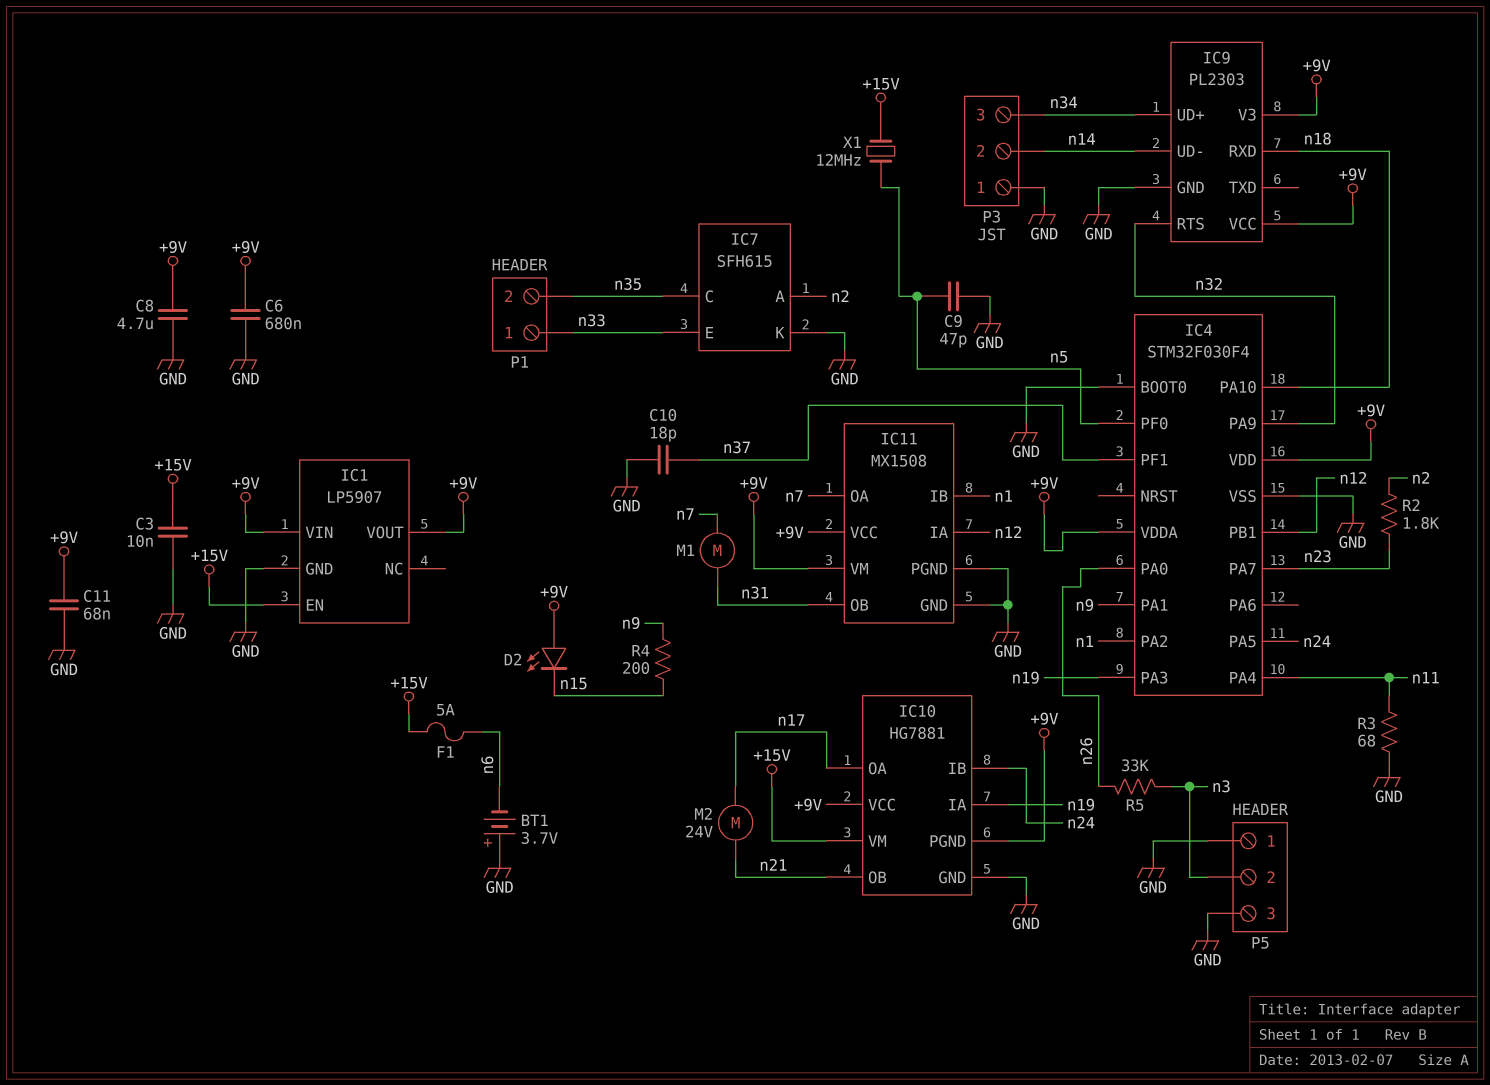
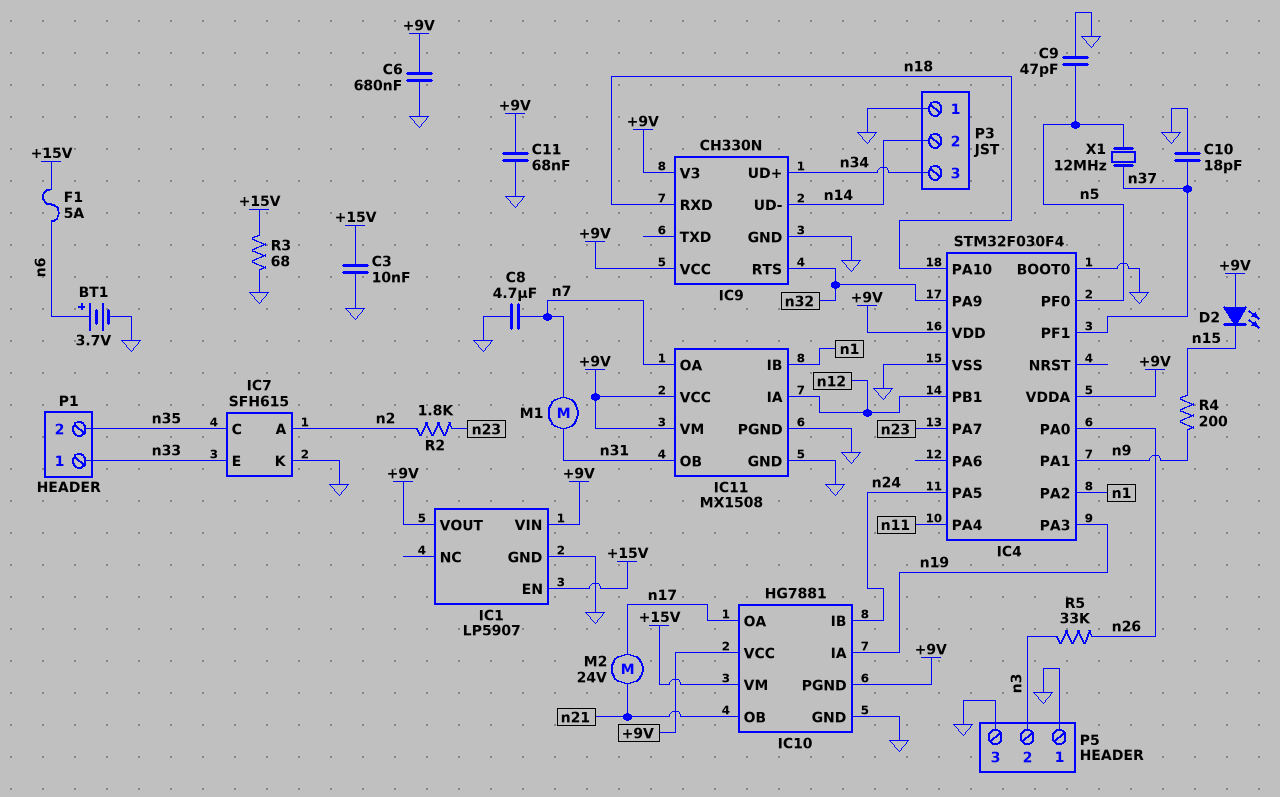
BT1: 3.7V (plus GND, minus n6) -> 3.7V (plus n6, minus GND)
C8: 4.7uF (+9V, GND) -> 4.7uF (GND, n7)
IC9: PL2303 -> CH330N
R3: 68 (GND, n11) -> 68 (+15V, GND)
X1: 12MHz (+15V, n5) -> 12MHz (n5, n37)

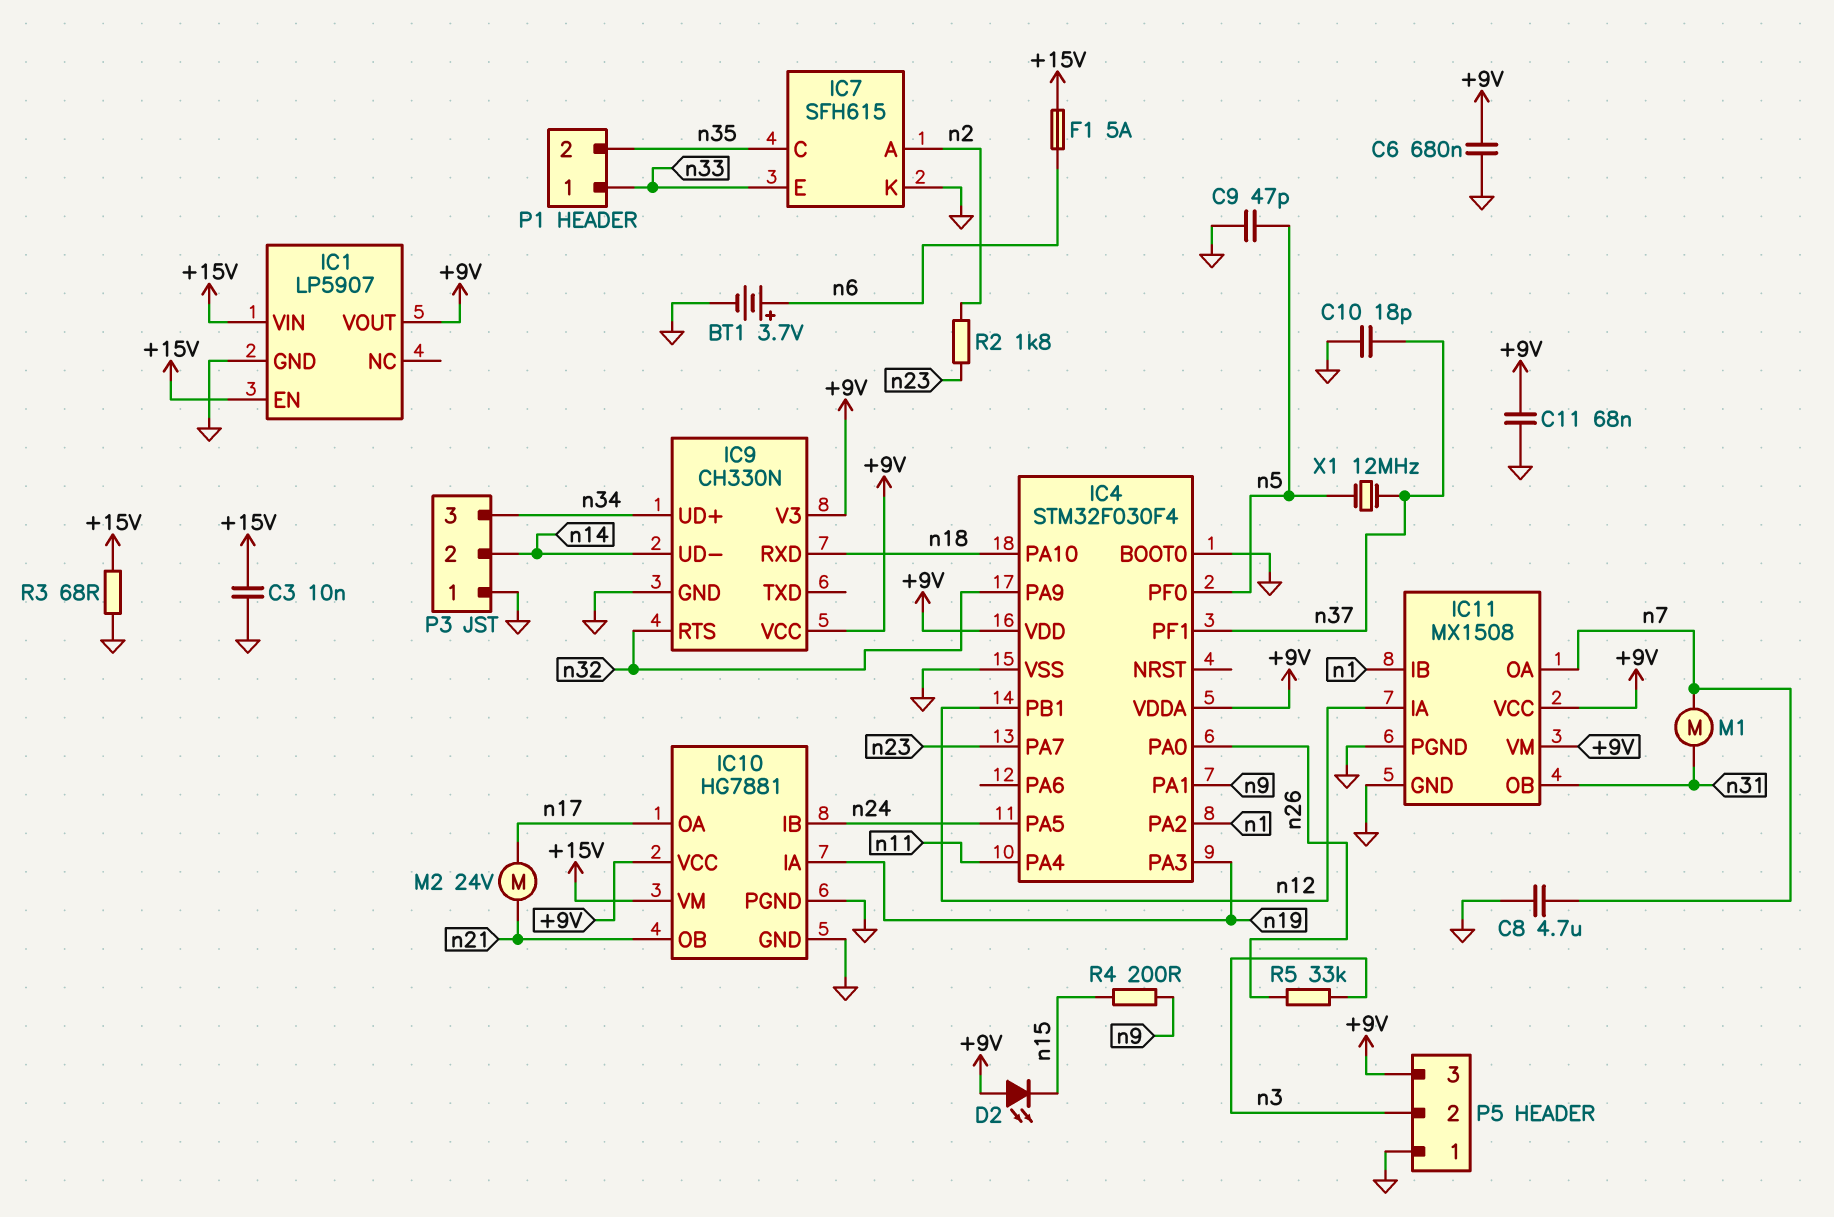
IC1 pin VIN: +9V -> +15V
IC10 pin PGND: +9V -> GND
P5 pin 3: GND -> +9V

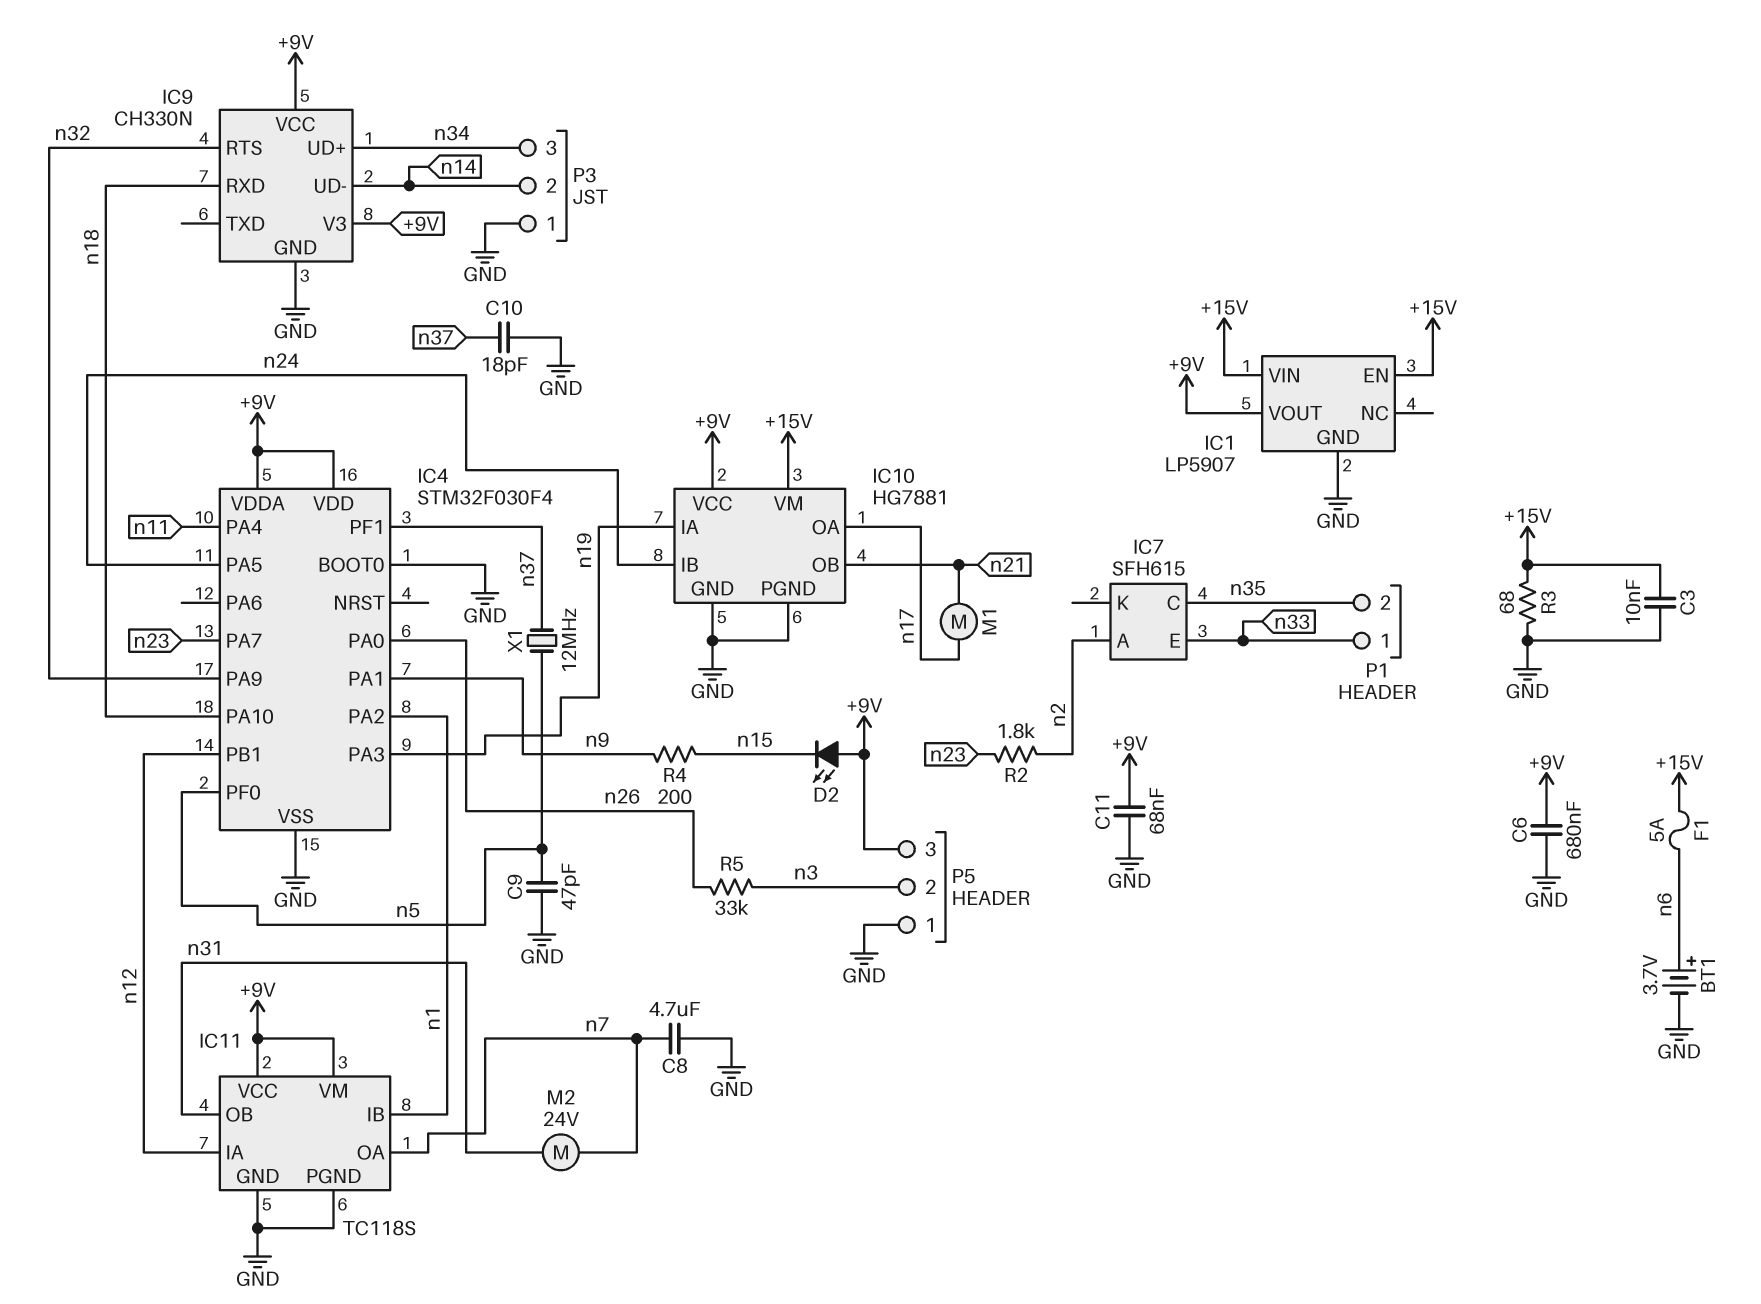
IC7 pin K: GND -> none
IC11: MX1508 -> TC118S
M1: motor (n7, n31) -> motor (n17, n21)
M2: motor 24V (n17, n21) -> motor 24V (n7, n31)

